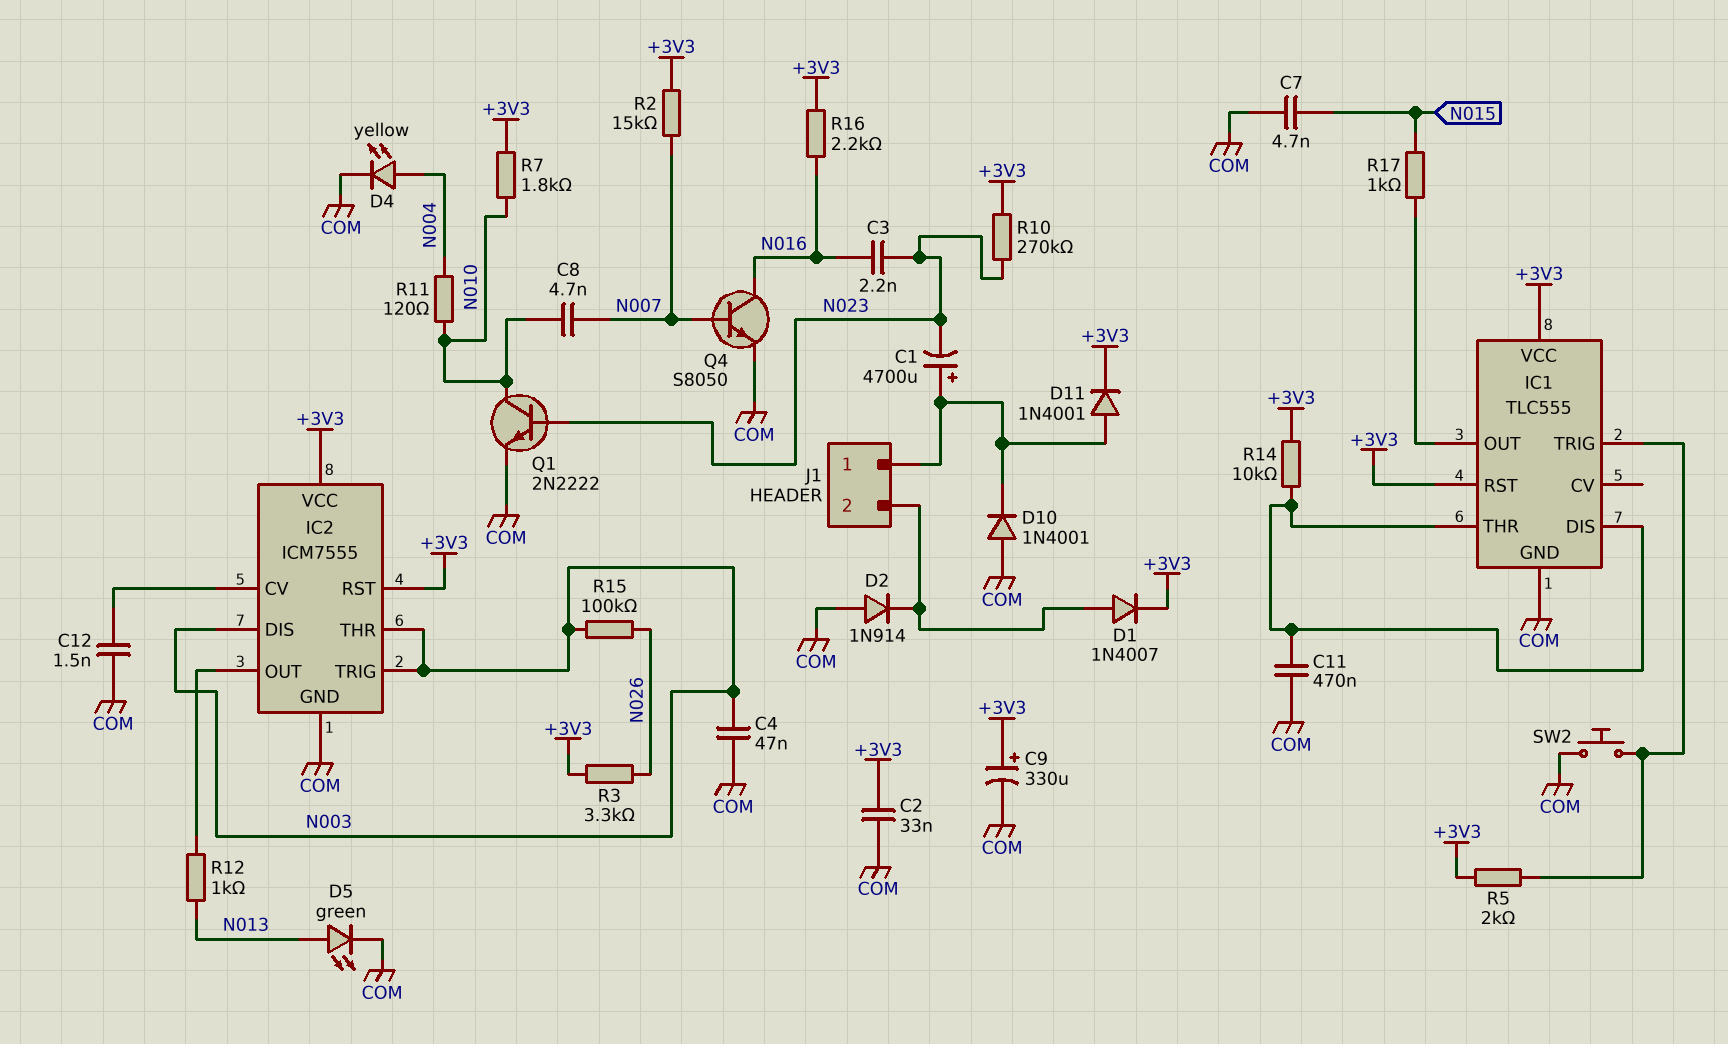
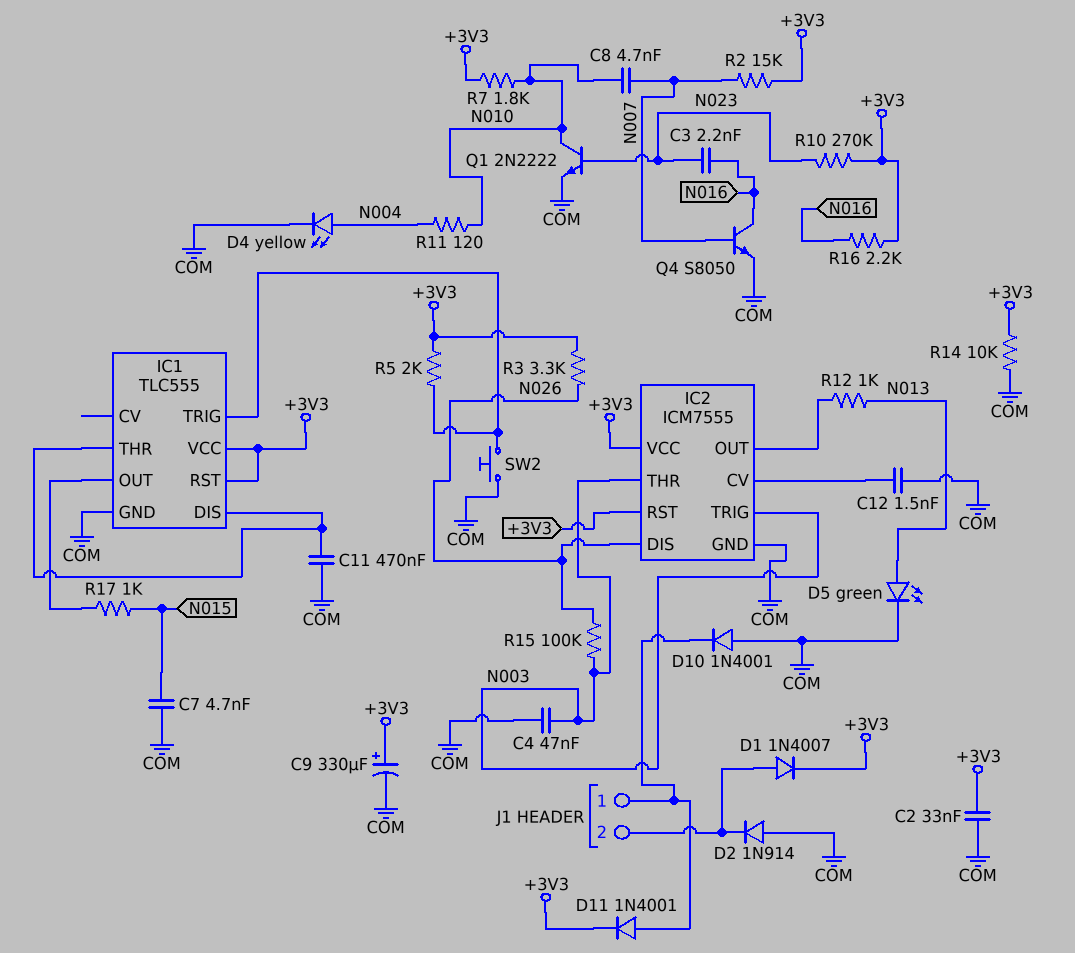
C1: 4700uF (plus J1/1, minus N023) -> none
IC2 pin DIS: N003 -> N026
R14: 10k (+3V3, IC1/DIS) -> 10k (+3V3, COM)

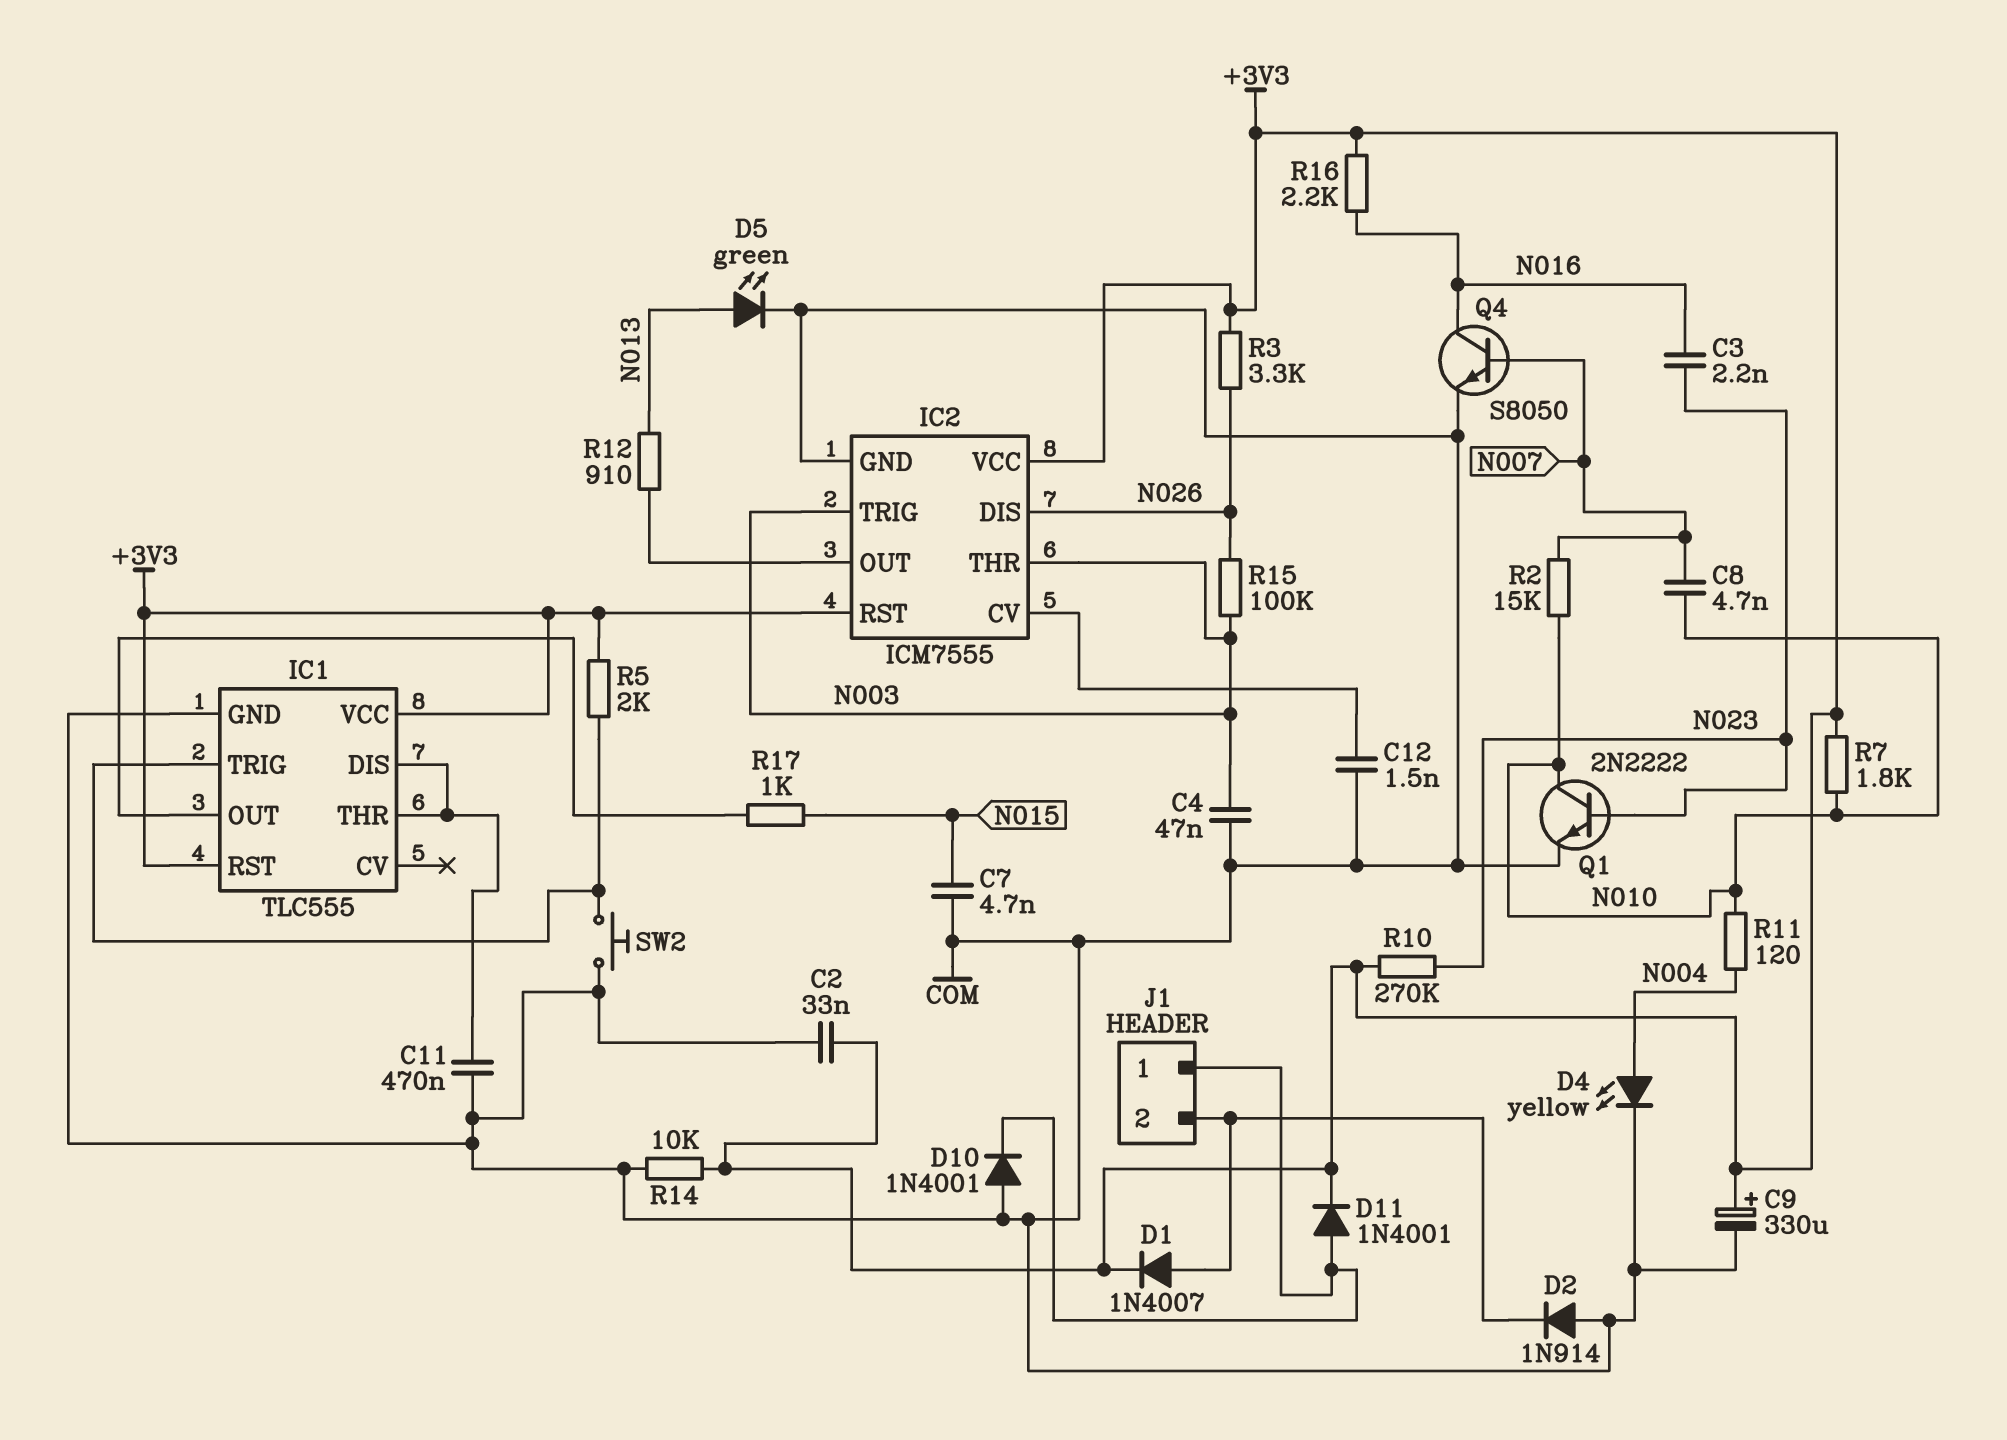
R2: 15k (+3V3, N007) -> 15k (N007, N010)
R12: 1k (IC2/OUT, N013) -> 910 (IC2/OUT, N013)

